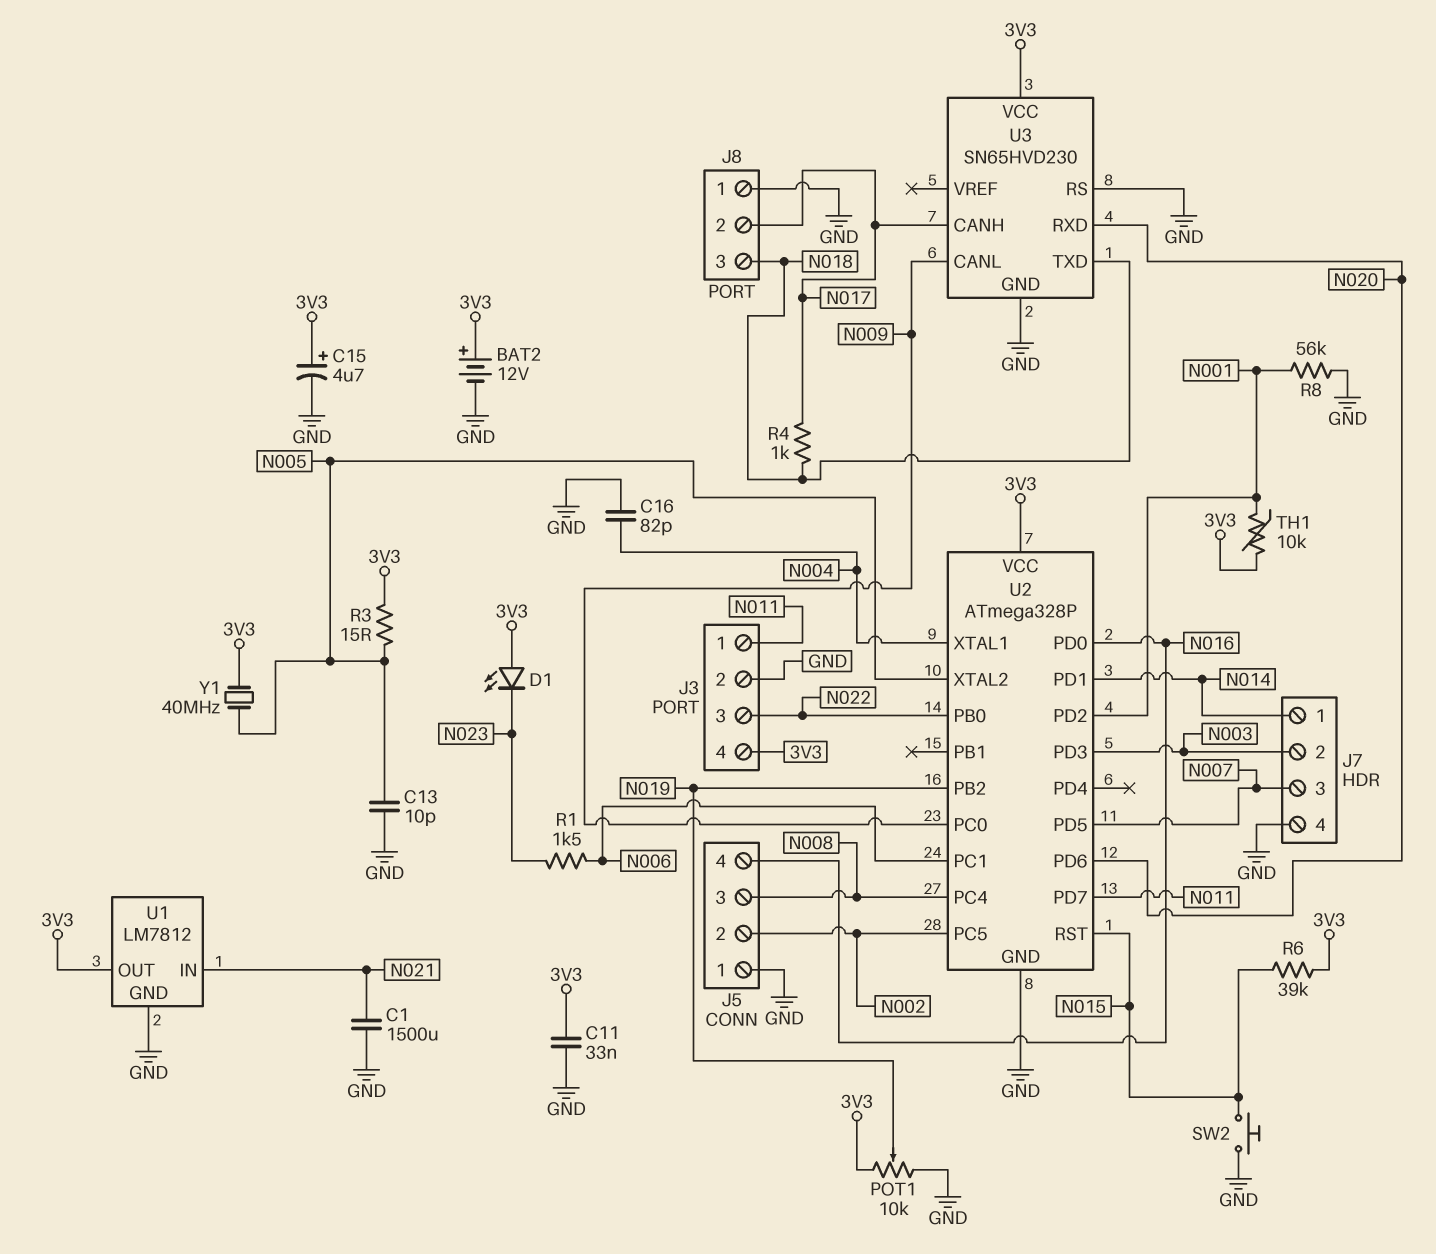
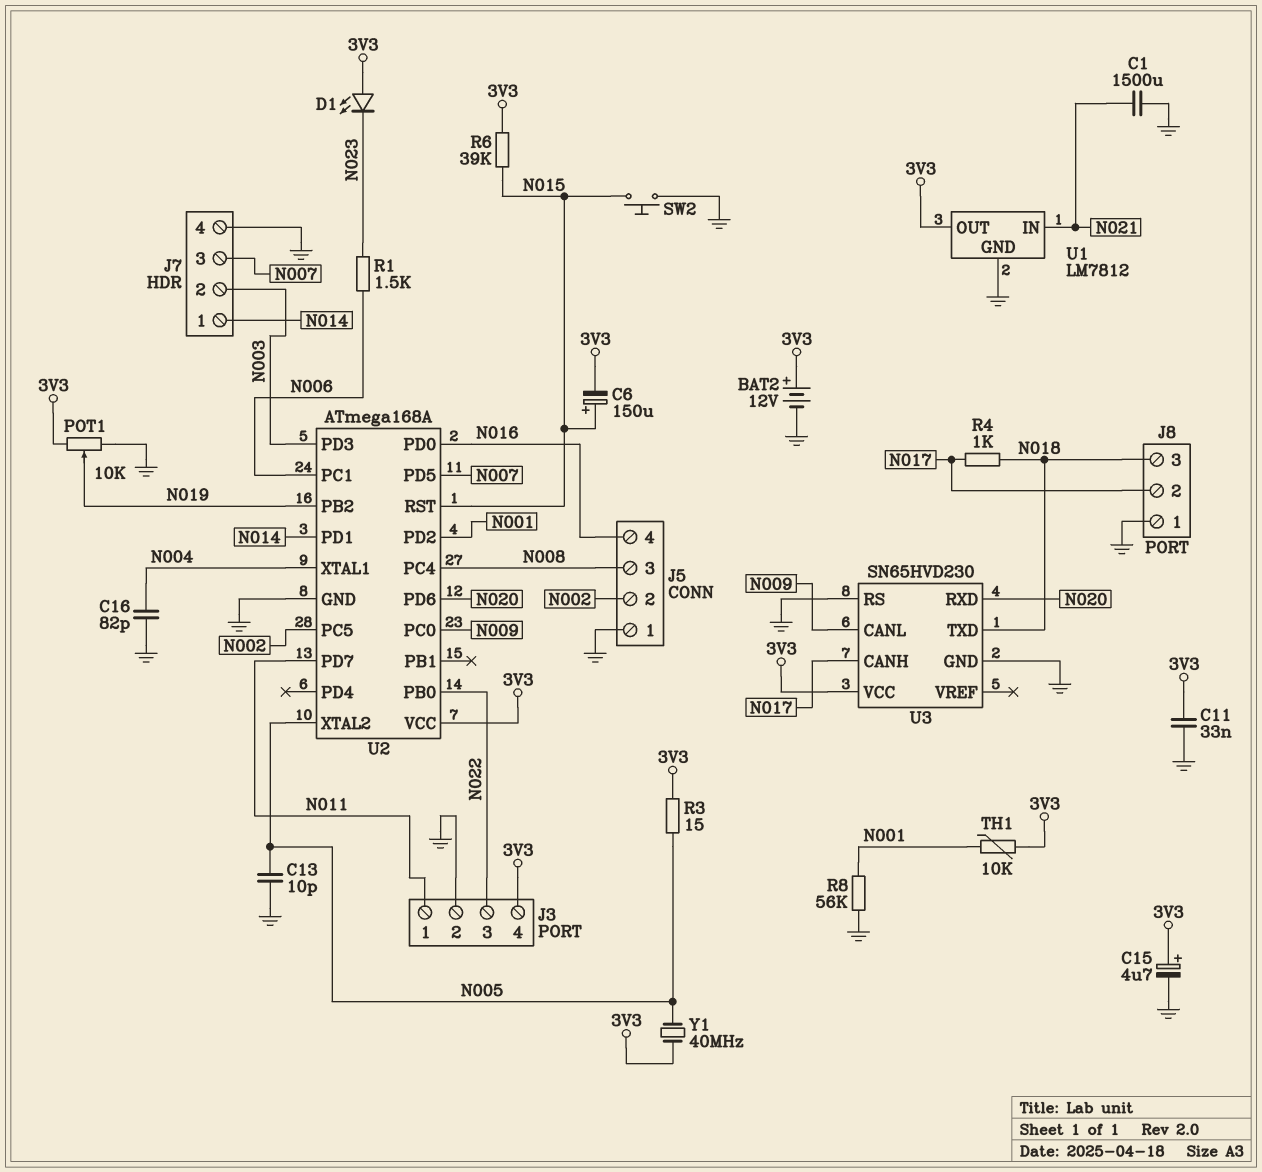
C6: none -> 150uF (plus N015, minus 3V3)
U2: ATmega328P -> ATmega168A

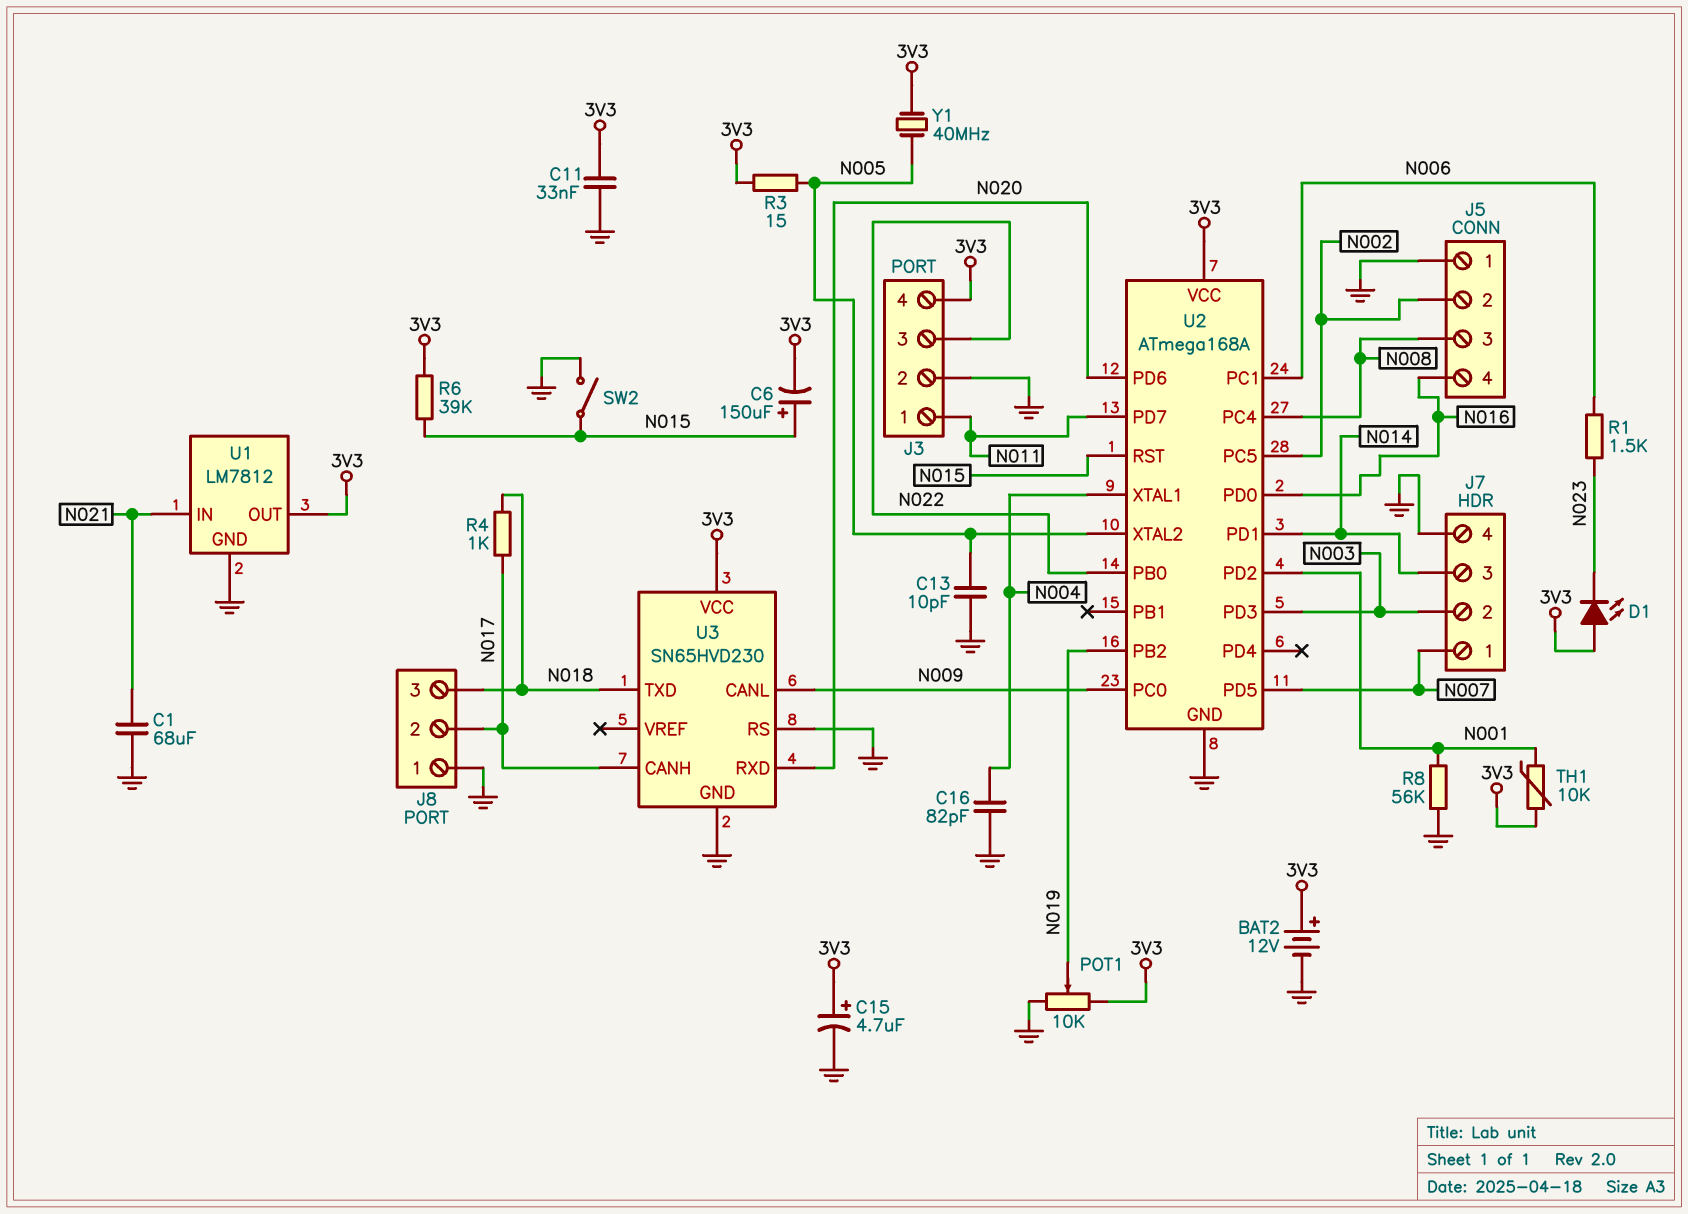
C1: 1500uF (GND, N021) -> 68uF (GND, N021)
J7 pin 1: N014 -> N007
J7 pin 3: N007 -> N014
SW2: button (GND, N015) -> switch (GND, N015)

